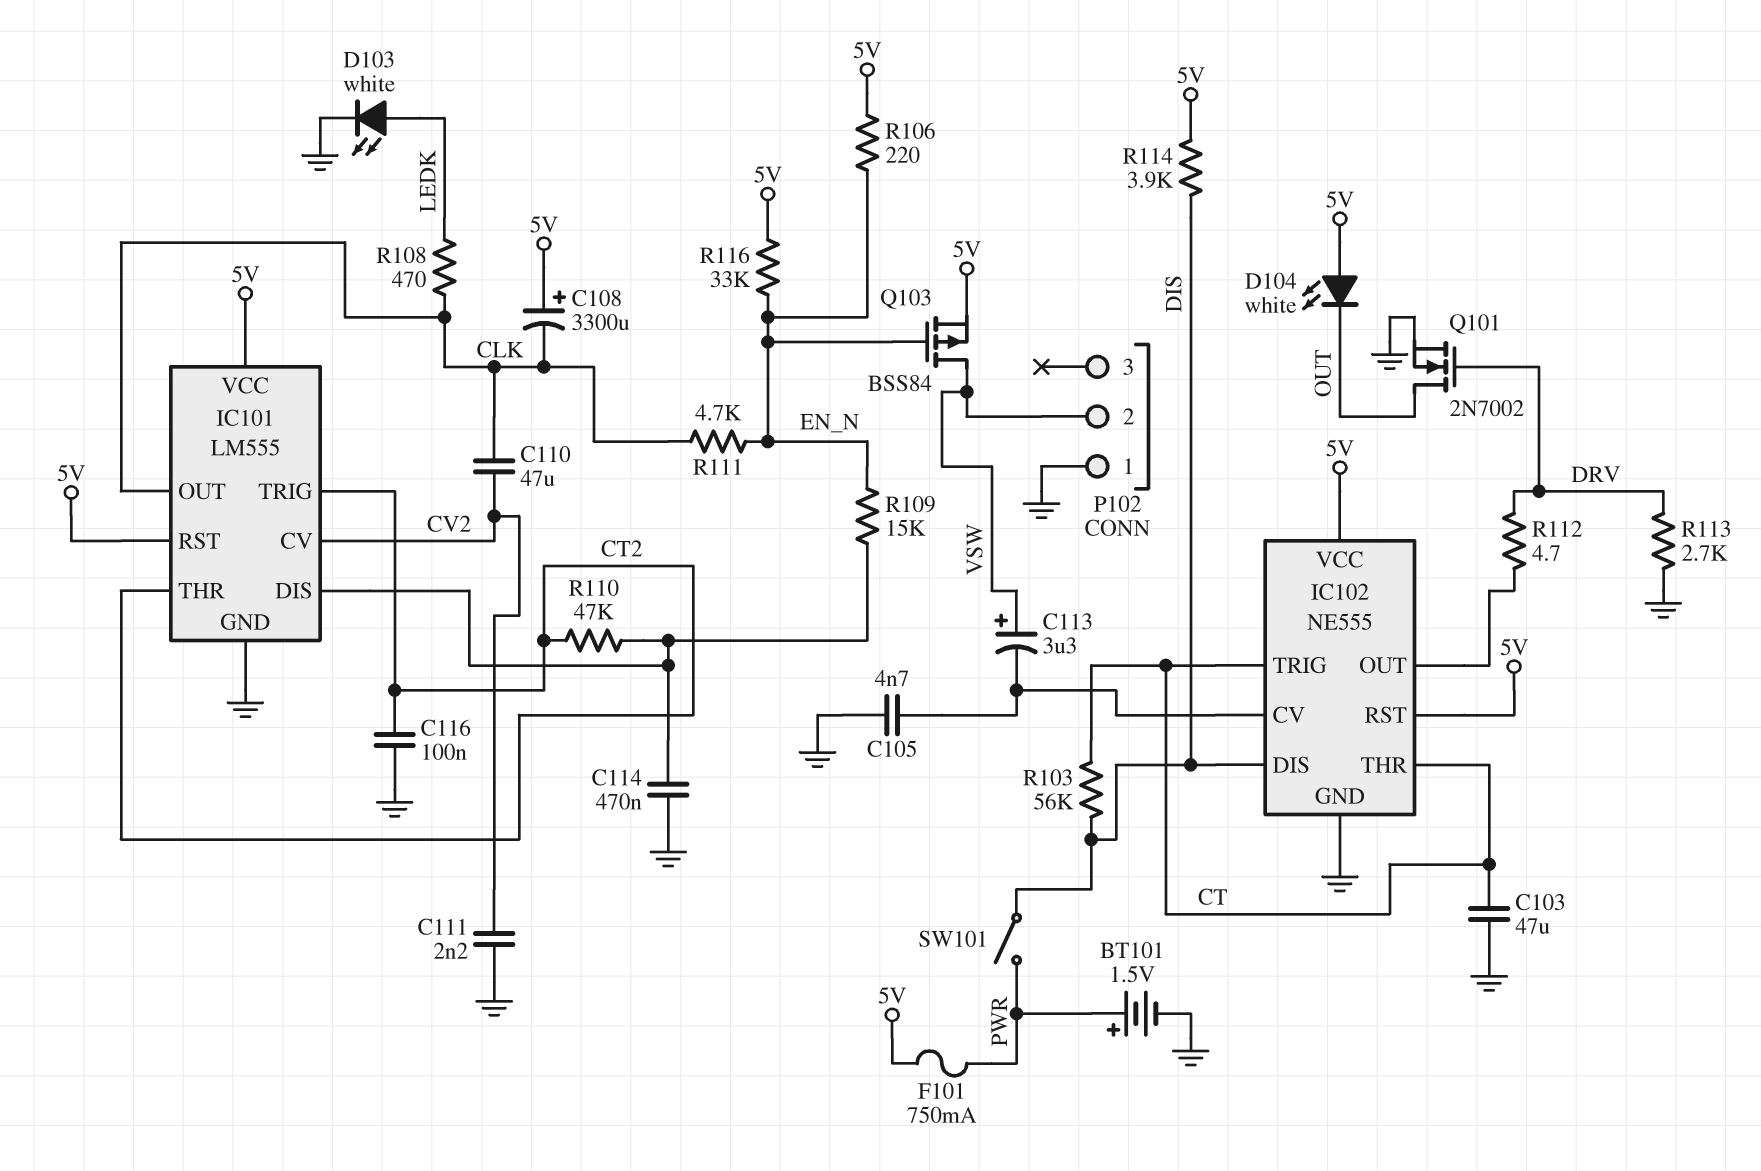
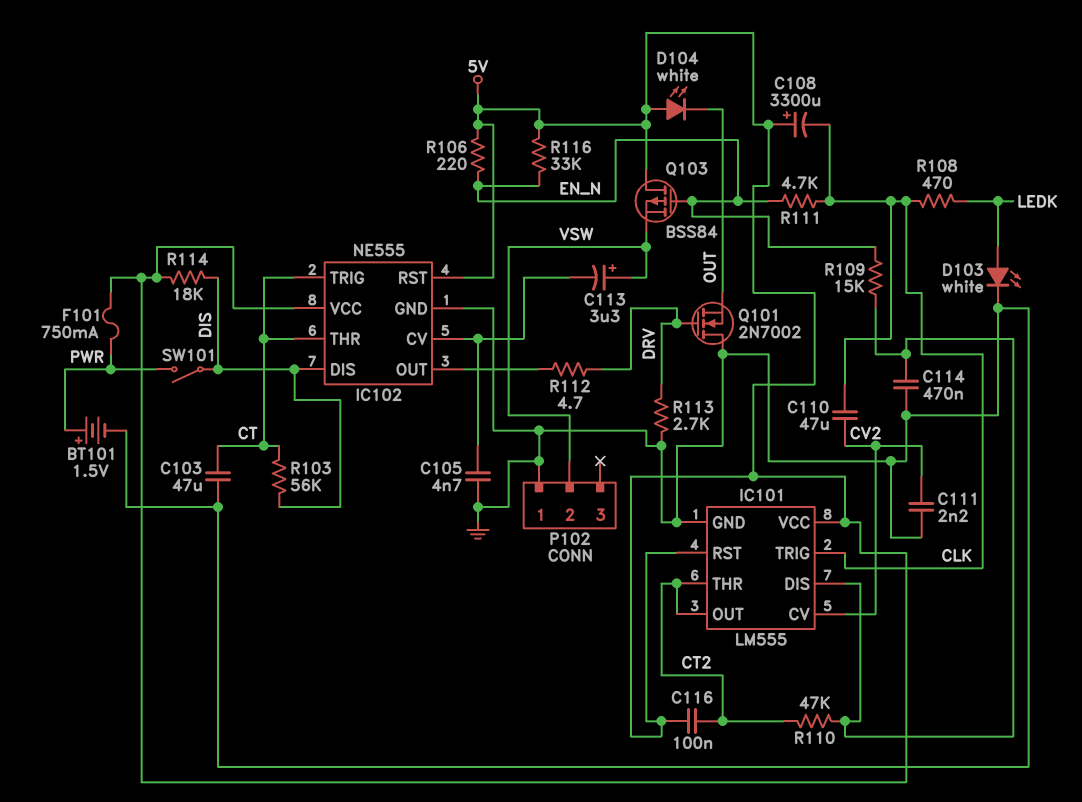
C116: 100nF (CT2, GND) -> 100nF (5V, CT2)
IC101 pin OUT: CLK -> CT2
IC101 pin TRIG: CT2 -> CLK
Q101: NMOS 2N7002 (G DRV, D OUT, S GND) -> NMOS 2N7002 (G DRV, D GND, S OUT)
Q103: PMOS BSS84 (G EN_N, D VSW, S 5V) -> PMOS BSS84 (G EN_N, D 5V, S VSW)
R114: 3.9k (5V, DIS) -> 18k (5V, DIS)

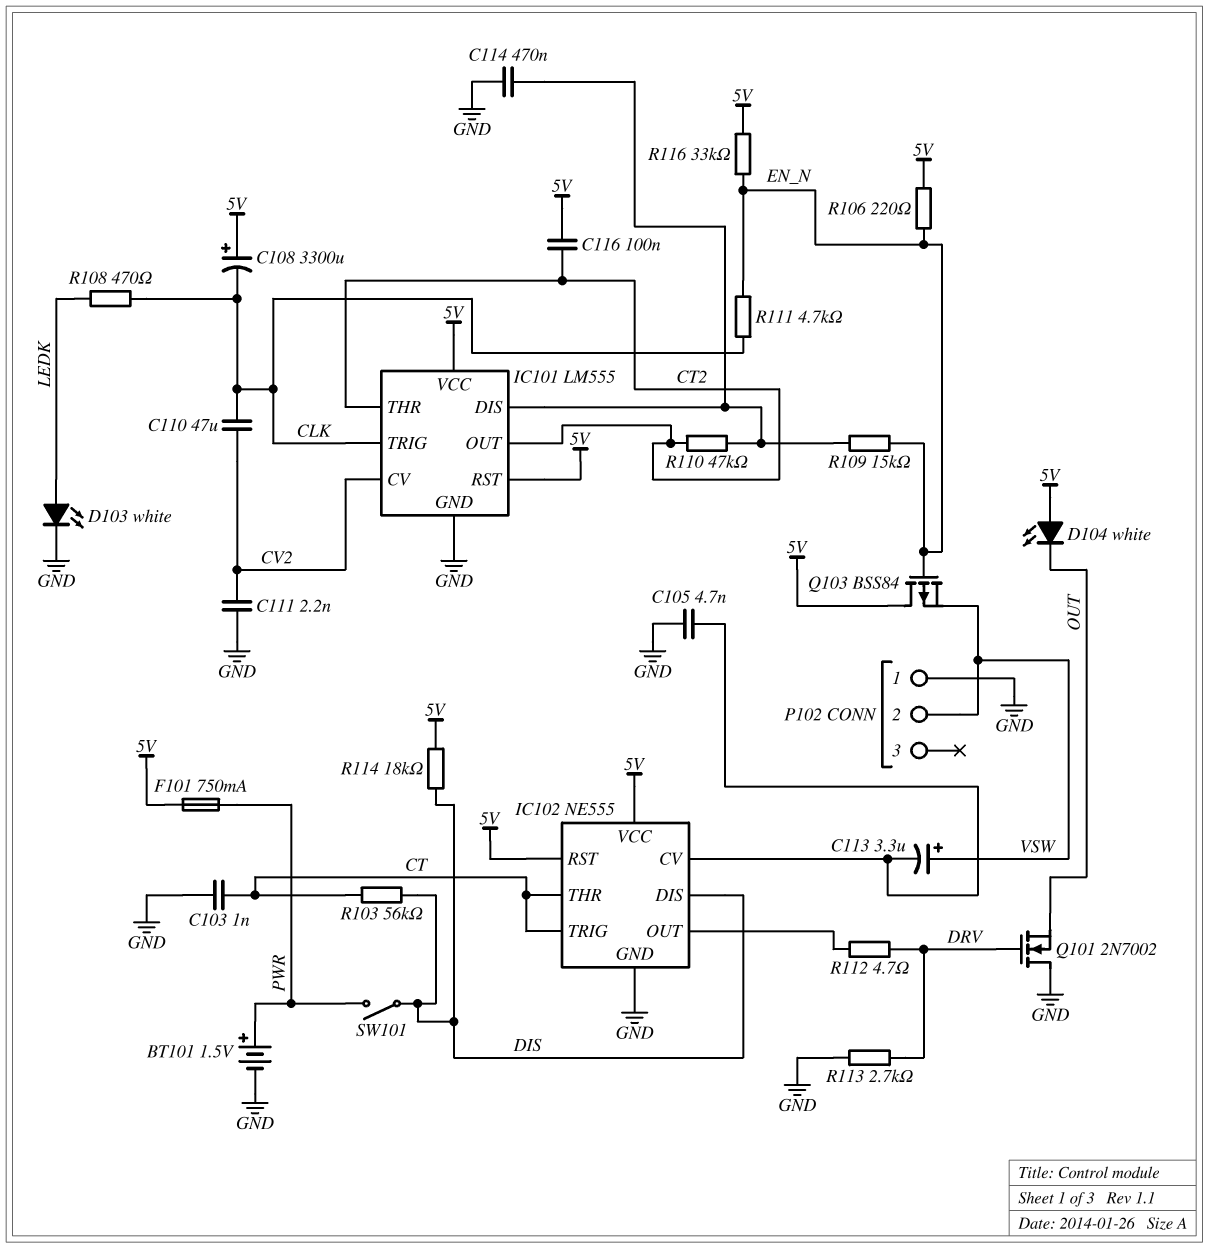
C103: 47uF (CT, GND) -> 1nF (CT, GND)

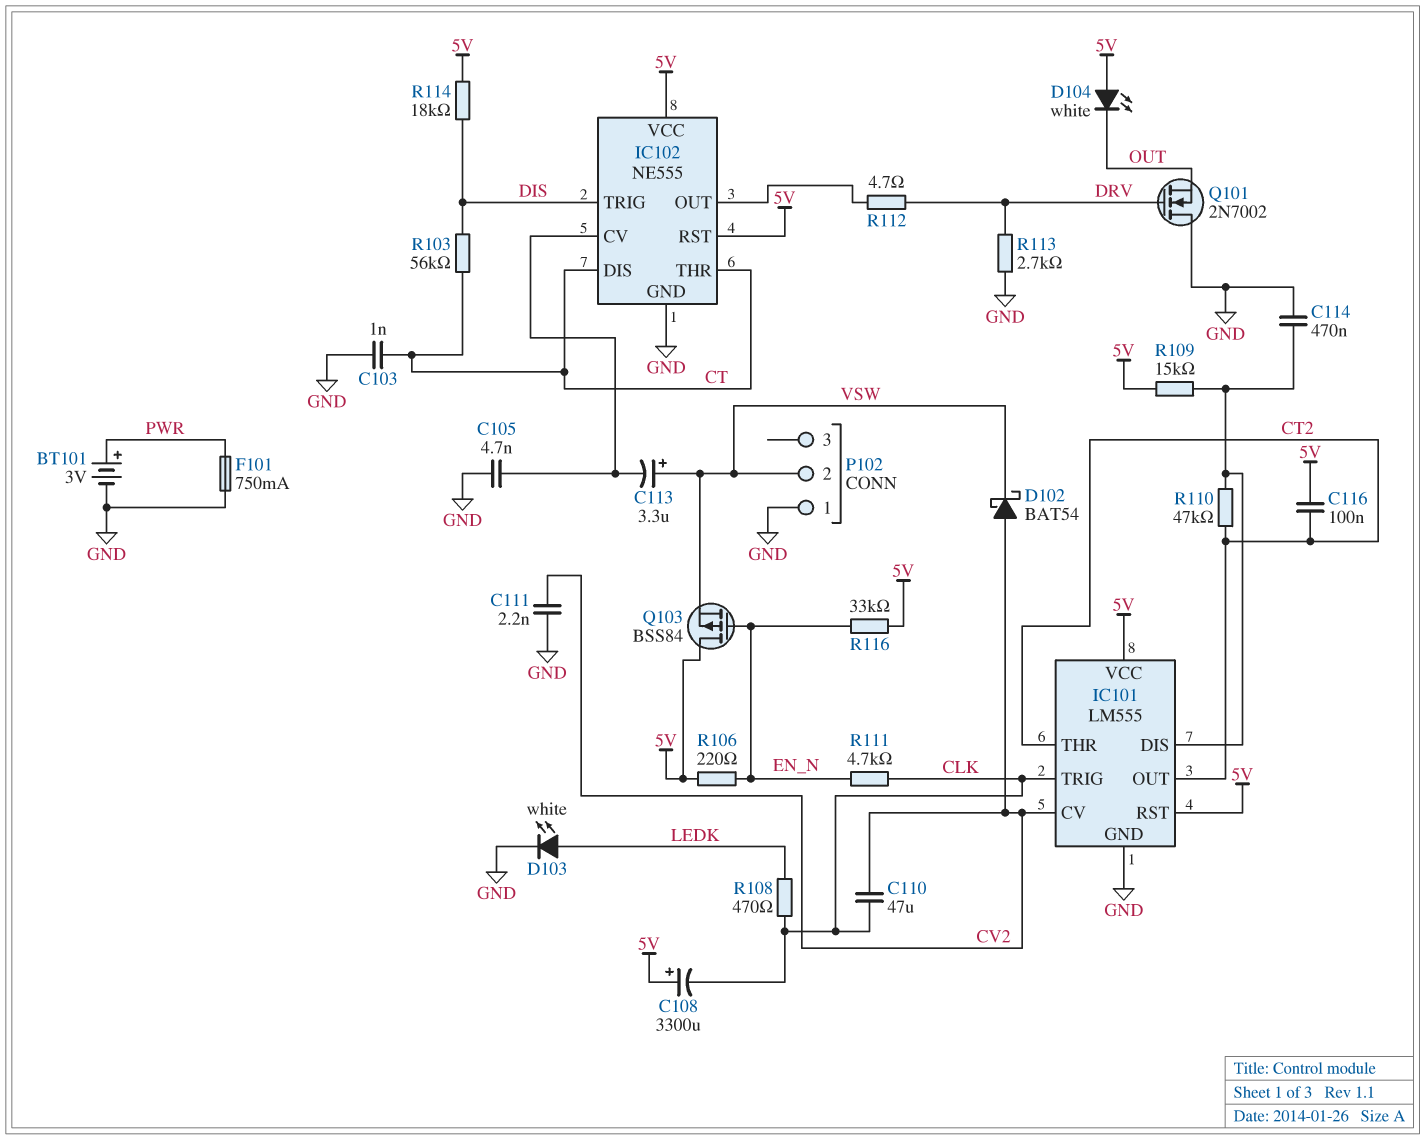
BT101: 1.5V (plus PWR, minus GND) -> 3V (plus PWR, minus GND)
D102: none -> schottky BAT54 (A CV2, K VSW)
F101: 750mA (5V, PWR) -> 750mA (GND, PWR)
IC102 pin DIS: DIS -> CT
IC102 pin TRIG: CT -> DIS
R109: 15k (EN_N, IC101/DIS) -> 15k (5V, IC101/DIS)
SW101: switch (DIS, PWR) -> none

